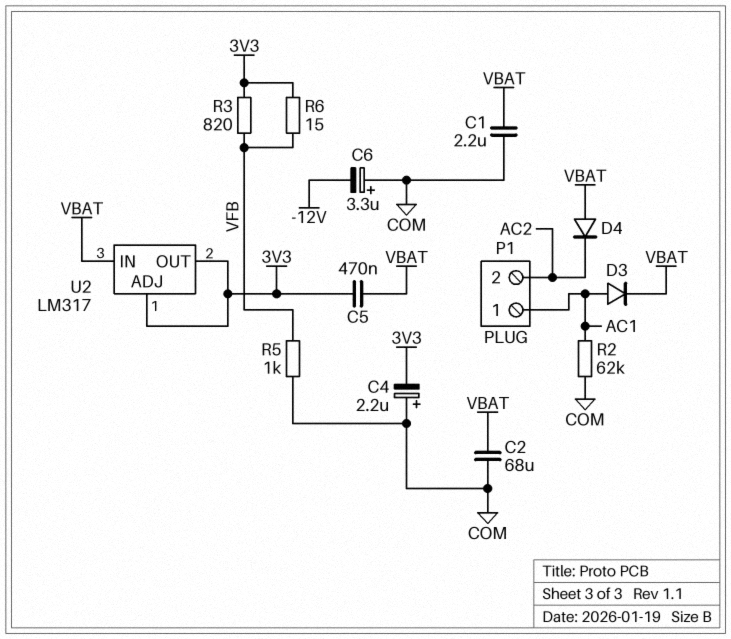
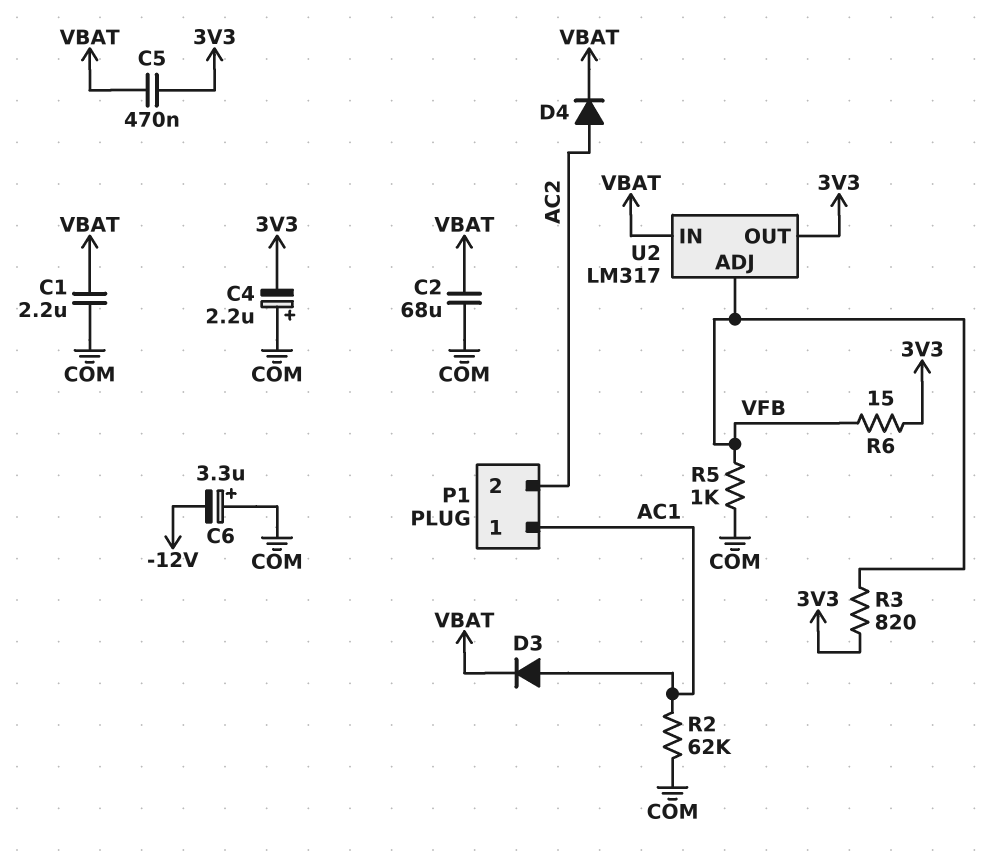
D4: diode (A VBAT, K AC2) -> diode (A AC2, K VBAT)
U2 pin ADJ: 3V3 -> VFB

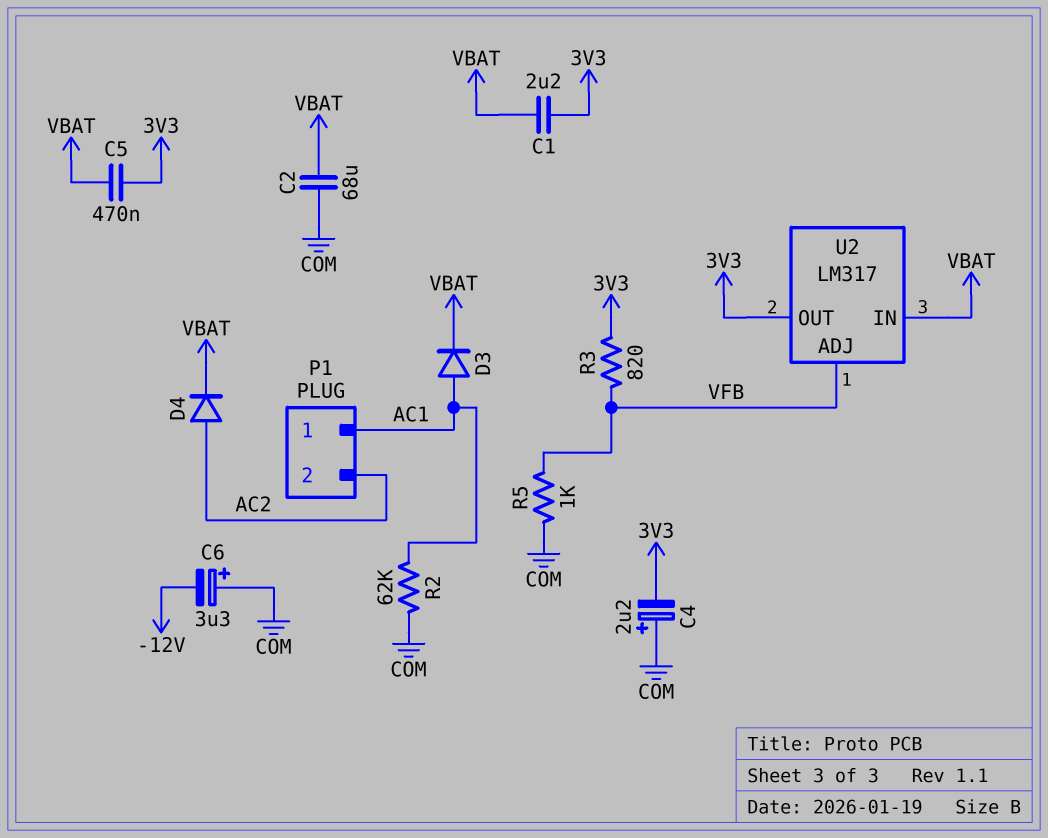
C1: 2.2uF (COM, VBAT) -> 2.2uF (3V3, VBAT)
R6: 15 (3V3, VFB) -> none

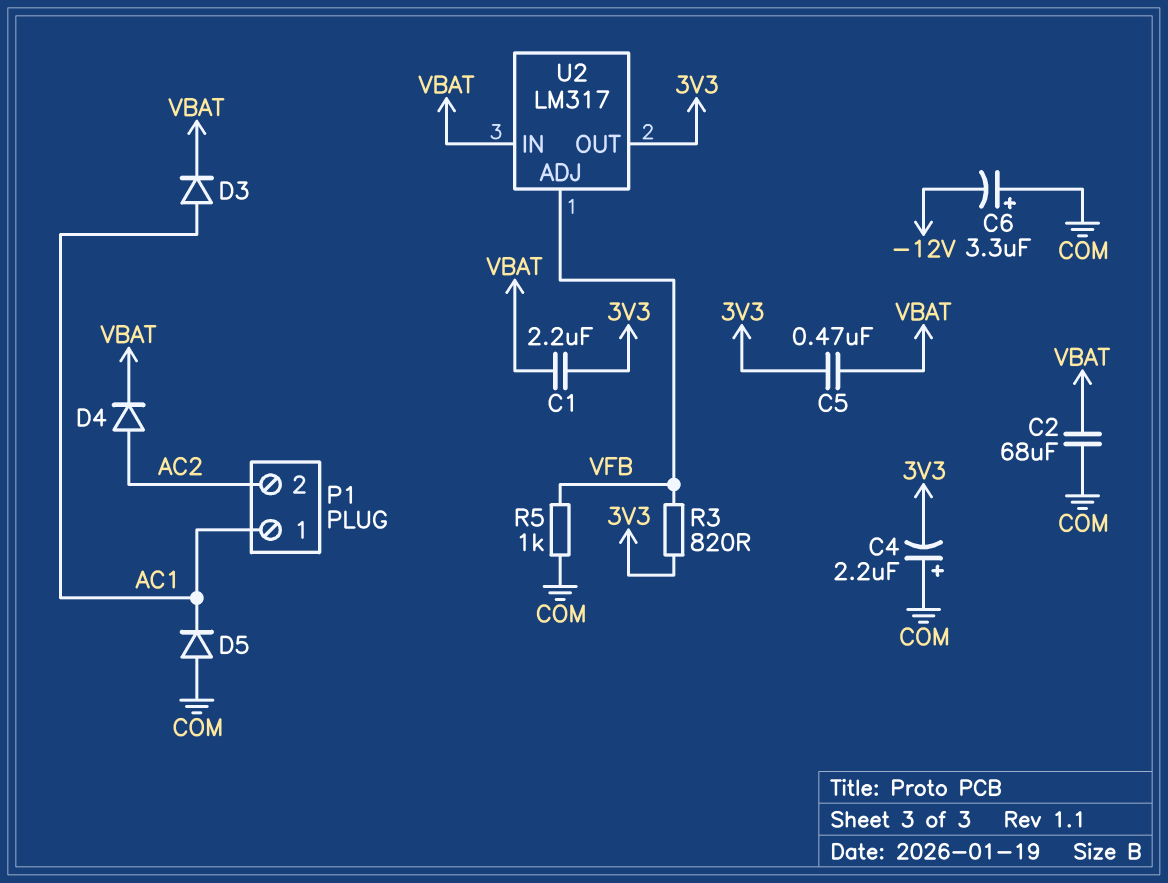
D5: none -> diode (A COM, K AC1)
R2: 62k (AC1, COM) -> none

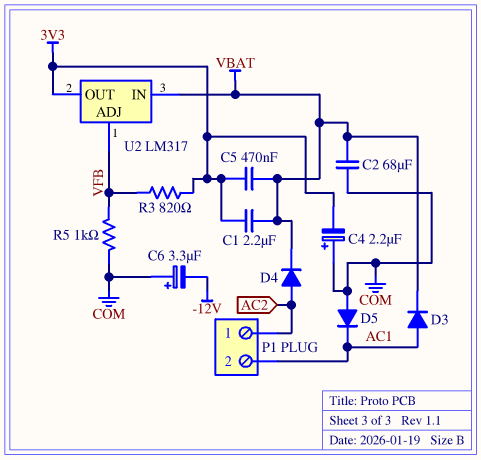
P1 pin 1: AC1 -> AC2
P1 pin 2: AC2 -> AC1

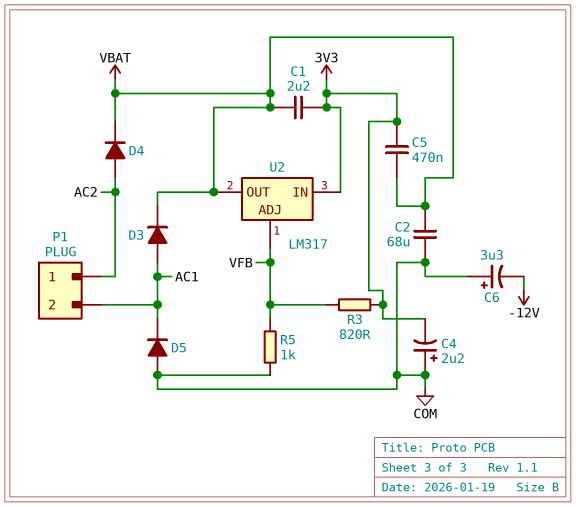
U2 pin IN: VBAT -> 3V3
U2 pin OUT: 3V3 -> VBAT

